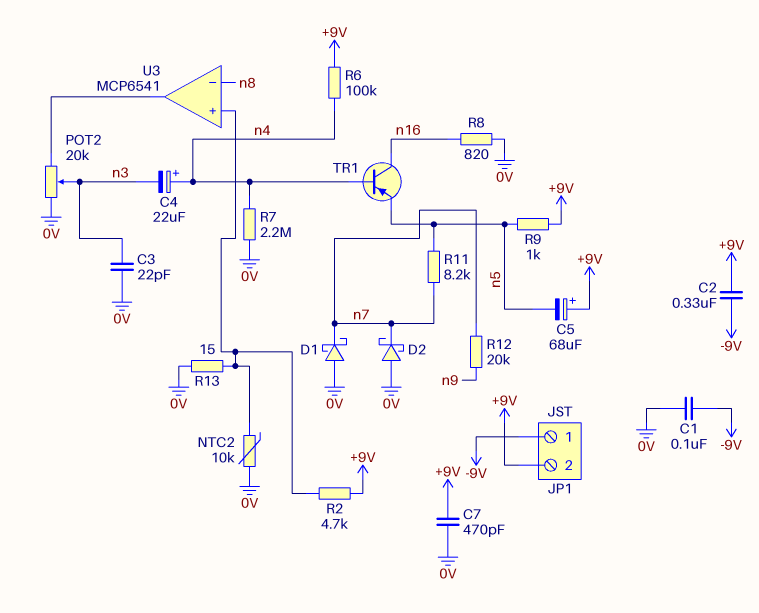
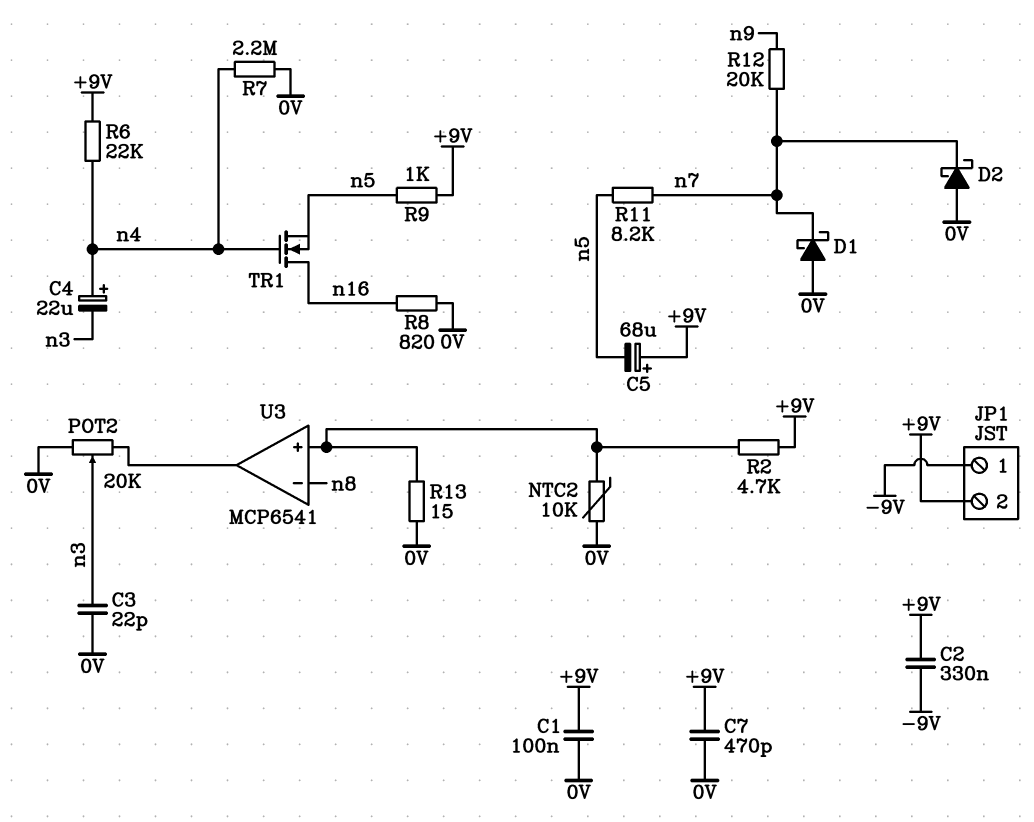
C1: 100nF (-9V, 0V) -> 100nF (+9V, 0V)
R6: 100k (+9V, n4) -> 22k (+9V, n4)
TR1: PNP (B n4, C n16, E n5) -> NMOS (G n4, D n16, S n5)

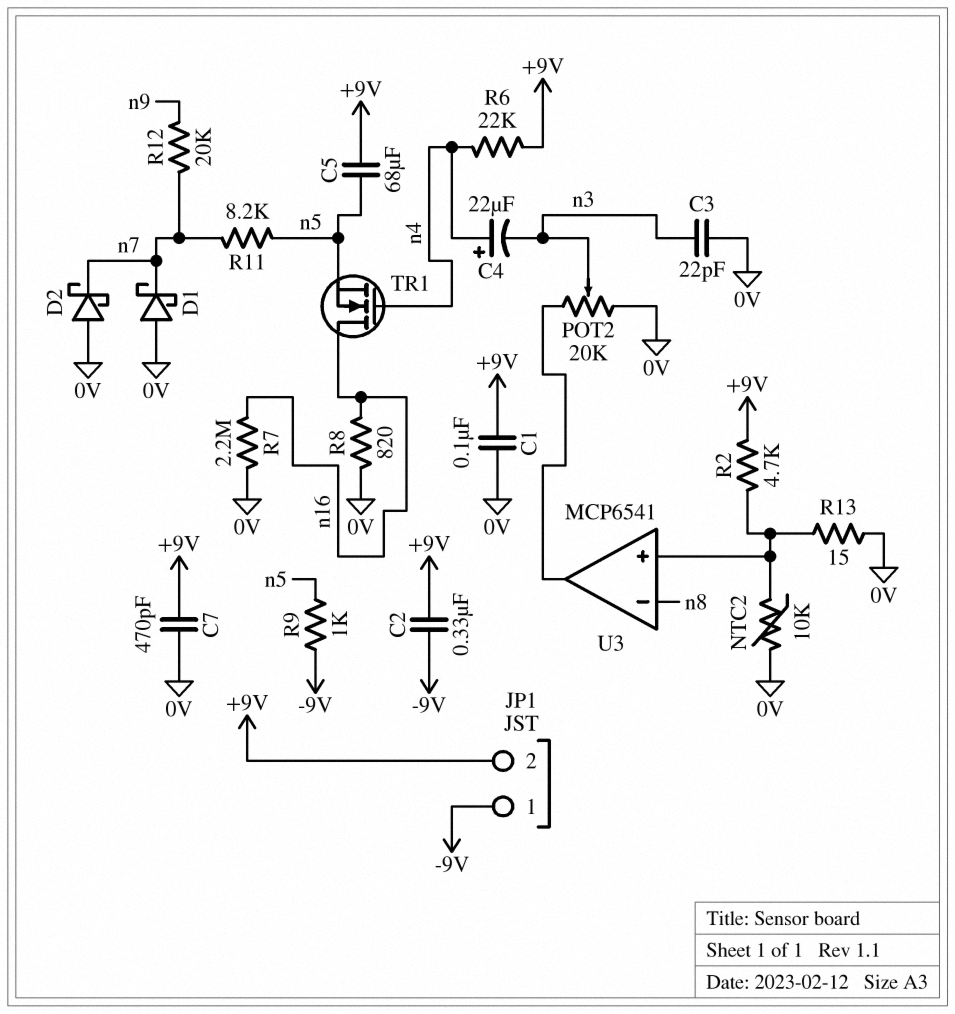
C5: 68uF (plus +9V, minus n5) -> 68uF (+9V, n5)
R7: 2.2M (0V, n4) -> 2.2M (0V, n16)
R9: 1k (+9V, n5) -> 1k (-9V, n5)

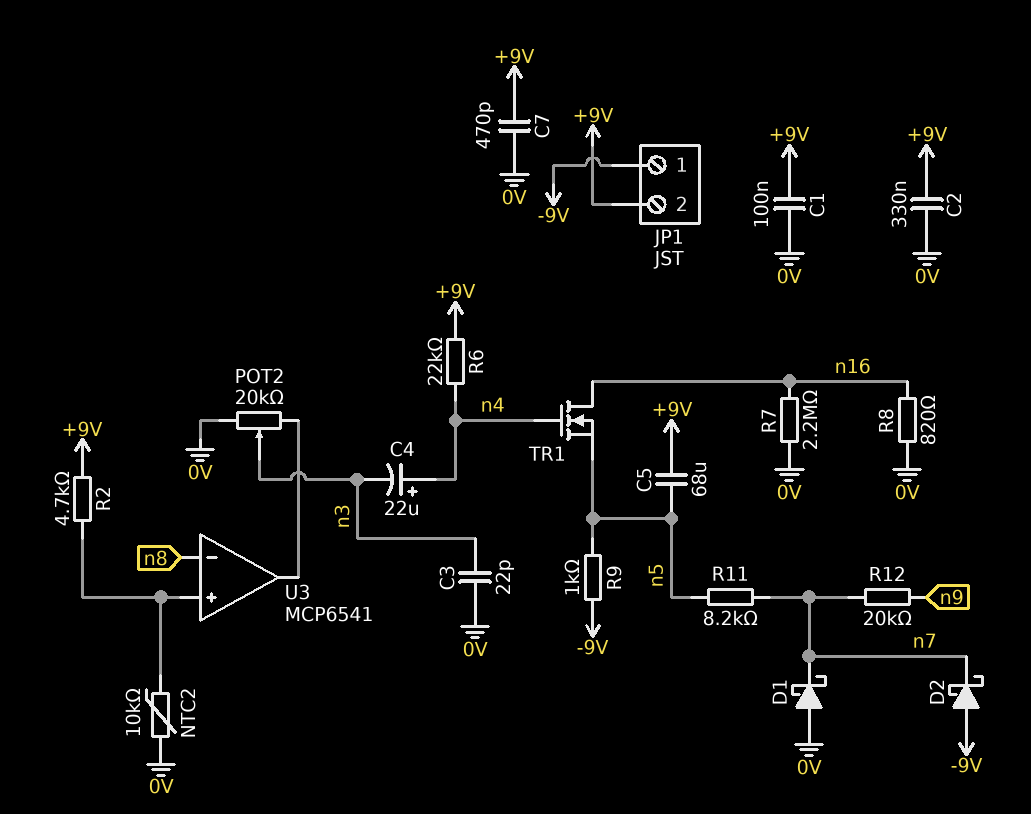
C2: 330nF (+9V, -9V) -> 330nF (+9V, 0V)
D2: schottky (A 0V, K n7) -> schottky (A -9V, K n7)
R13: 15 (0V, U3/in+) -> none

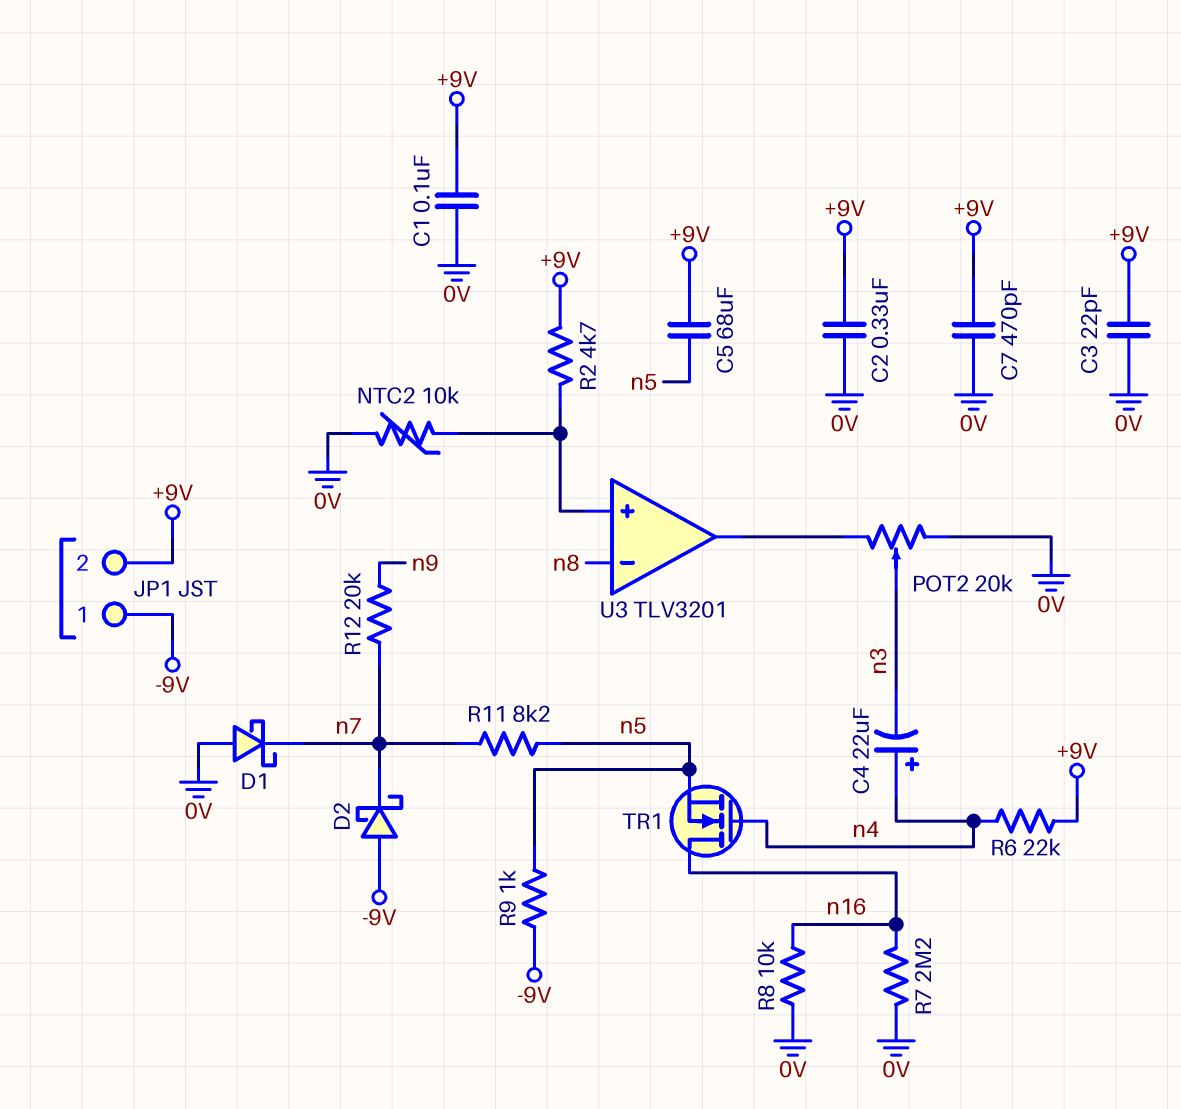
C3: 22pF (0V, n3) -> 22pF (+9V, 0V)
R8: 820 (0V, n16) -> 10k (0V, n16)
U3: MCP6541 -> TLV3201

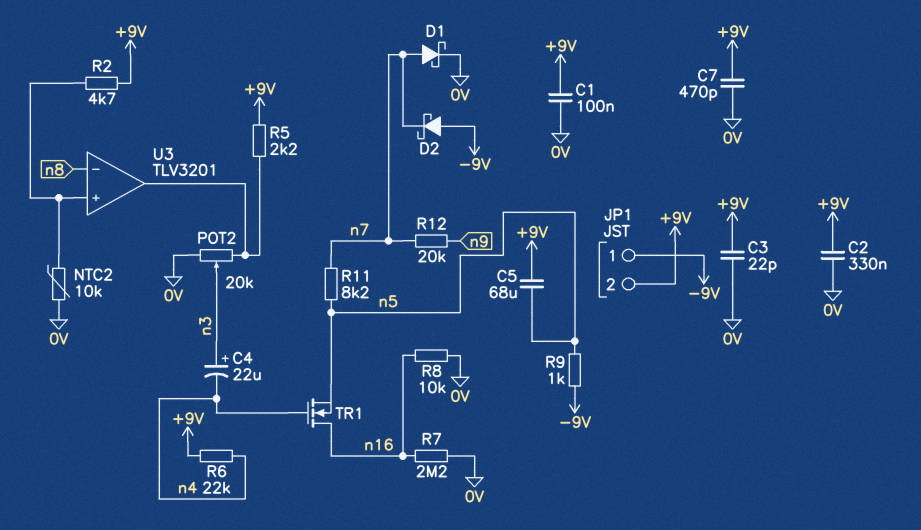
C4: 22uF (plus n4, minus n3) -> 22uF (plus n3, minus n4)
D1: schottky (A 0V, K n7) -> schottky (A n7, K 0V)
R5: none -> 2.2k (+9V, U3/out)

